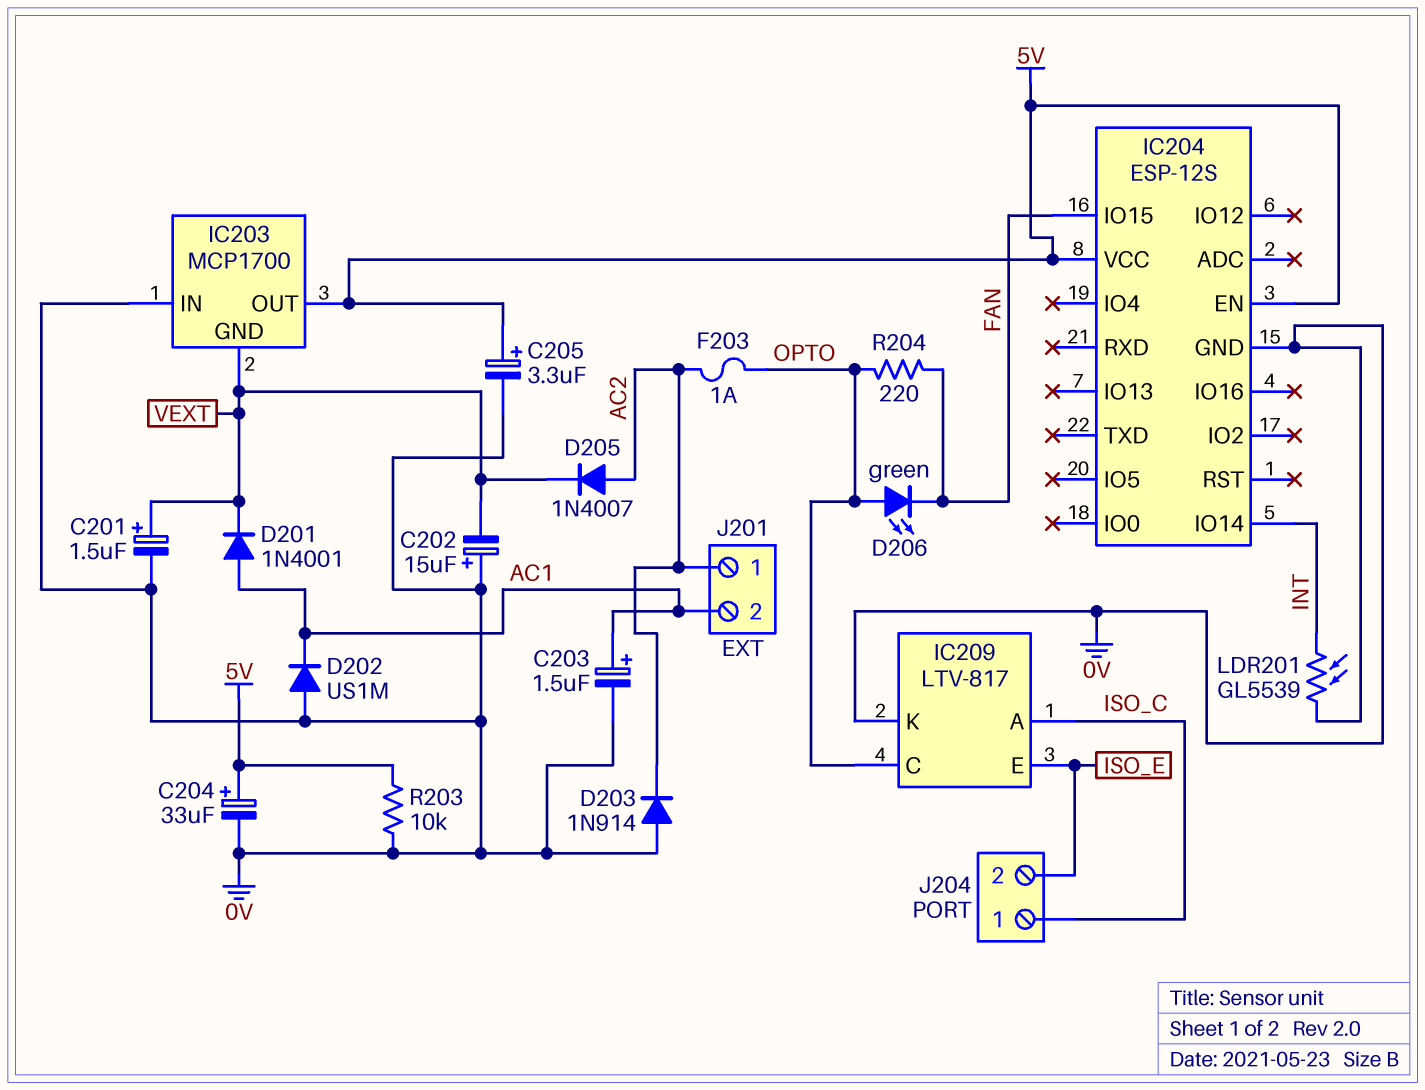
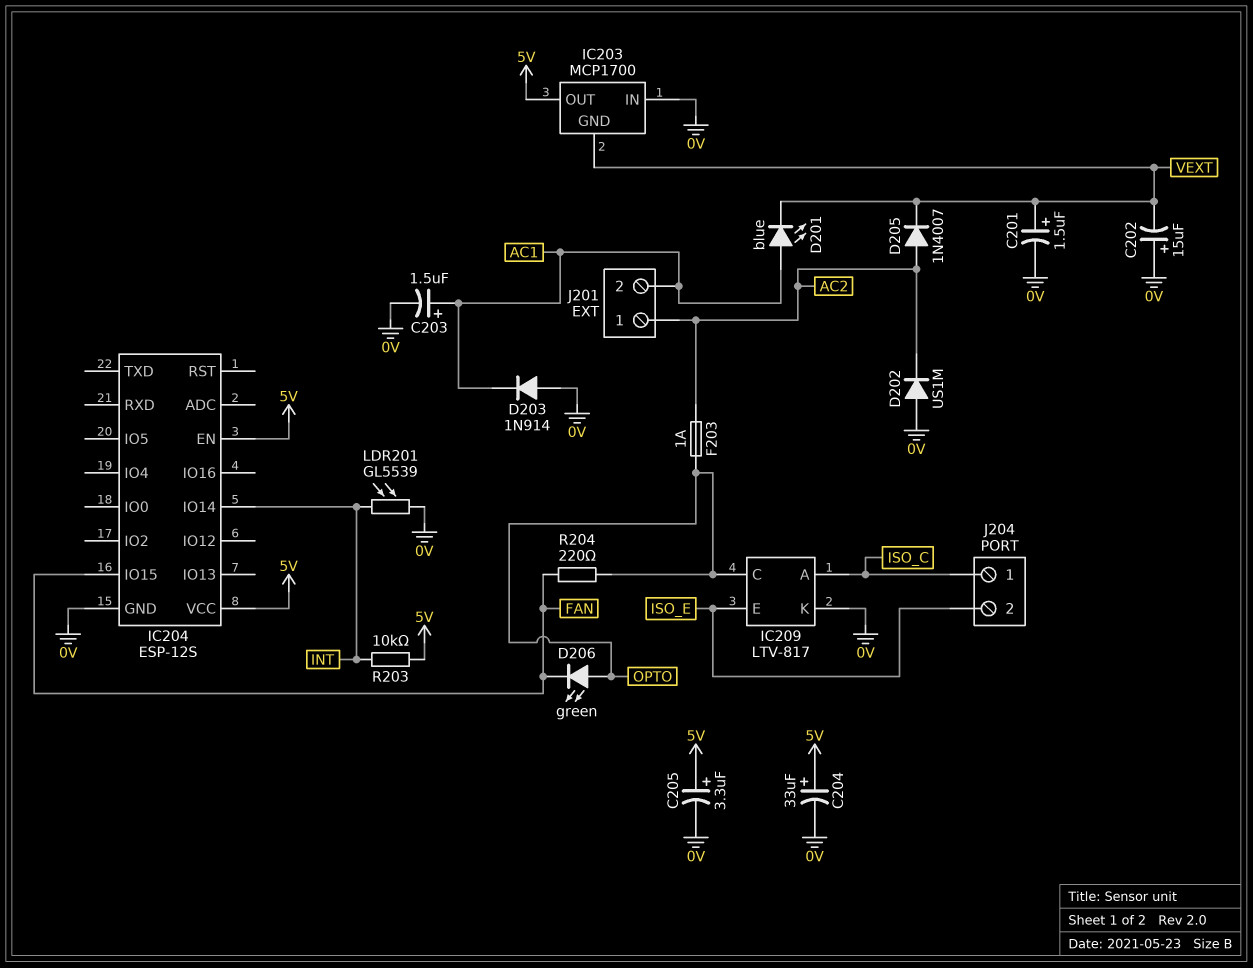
D201: diode 1N4001 (A AC1, K VEXT) -> LED blue (A AC1, K VEXT)
D202: diode US1M (A 0V, K AC1) -> diode US1M (A 0V, K AC2)
D203: diode 1N914 (A 0V, K AC2) -> diode 1N914 (A 0V, K AC1)
R203: 10k (0V, 5V) -> 10k (5V, INT)

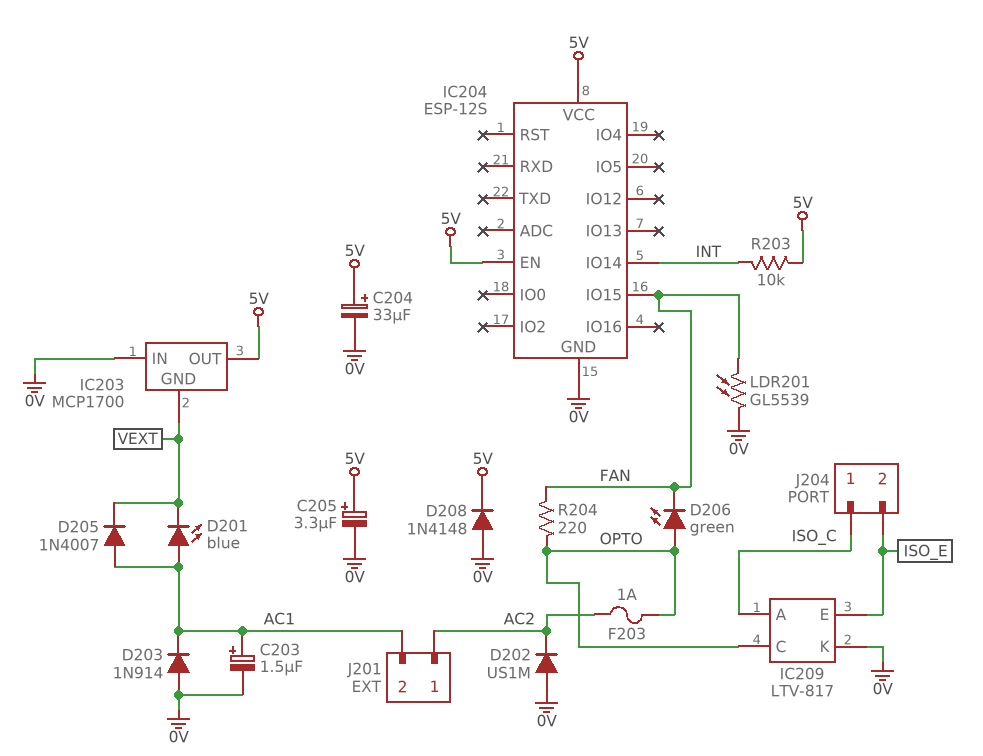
C201: 1.5uF (plus VEXT, minus 0V) -> none
C202: 15uF (plus 0V, minus VEXT) -> none
D205: diode 1N4007 (A AC2, K VEXT) -> diode 1N4007 (A AC1, K VEXT)
D208: none -> diode 1N4148 (A 0V, K 5V)
LDR201: GL5539 (0V, INT) -> GL5539 (0V, FAN)

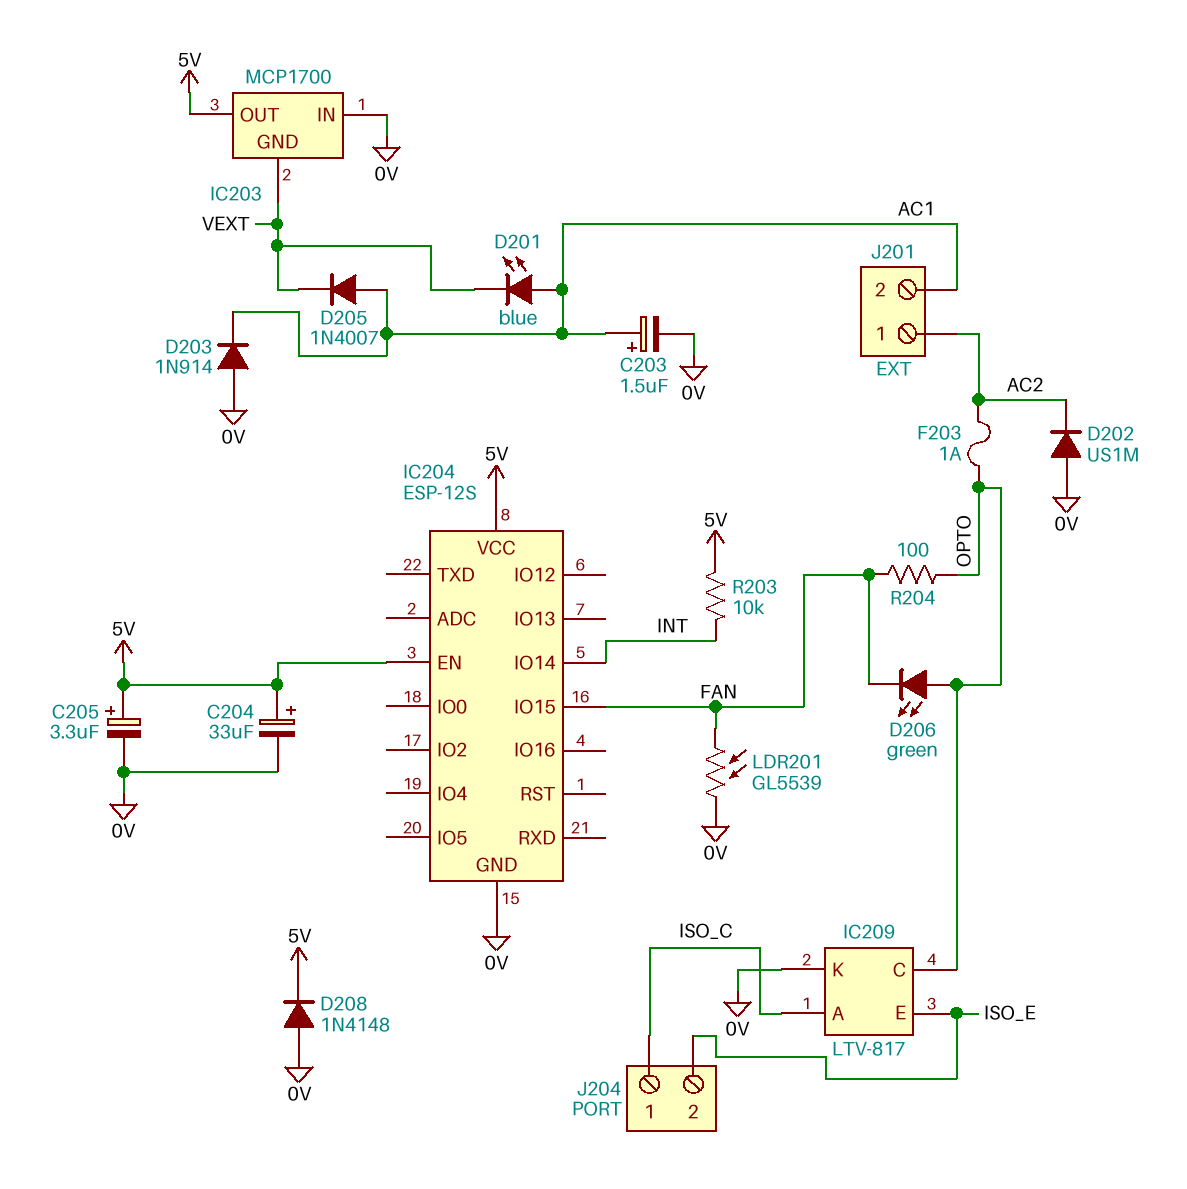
R204: 220 (FAN, OPTO) -> 100 (FAN, OPTO)

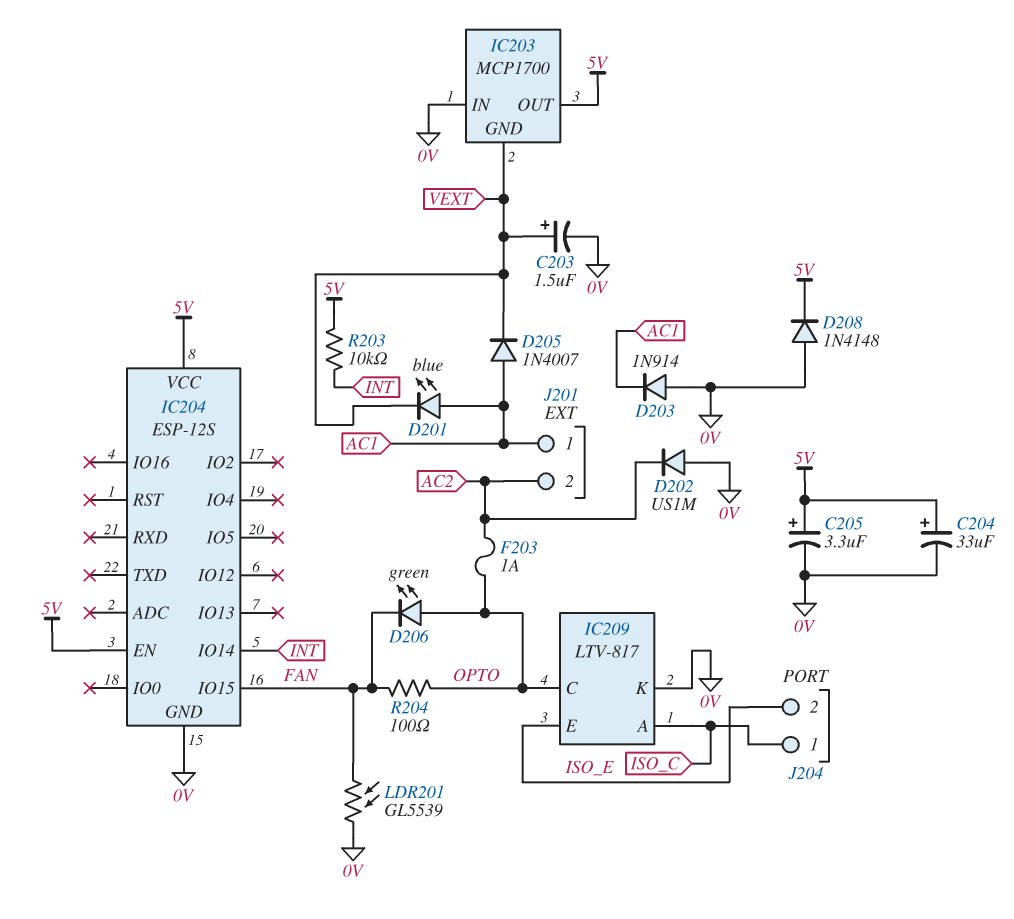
C203: 1.5uF (plus AC1, minus 0V) -> 1.5uF (plus VEXT, minus 0V)
J201 pin 1: AC2 -> AC1
J201 pin 2: AC1 -> AC2

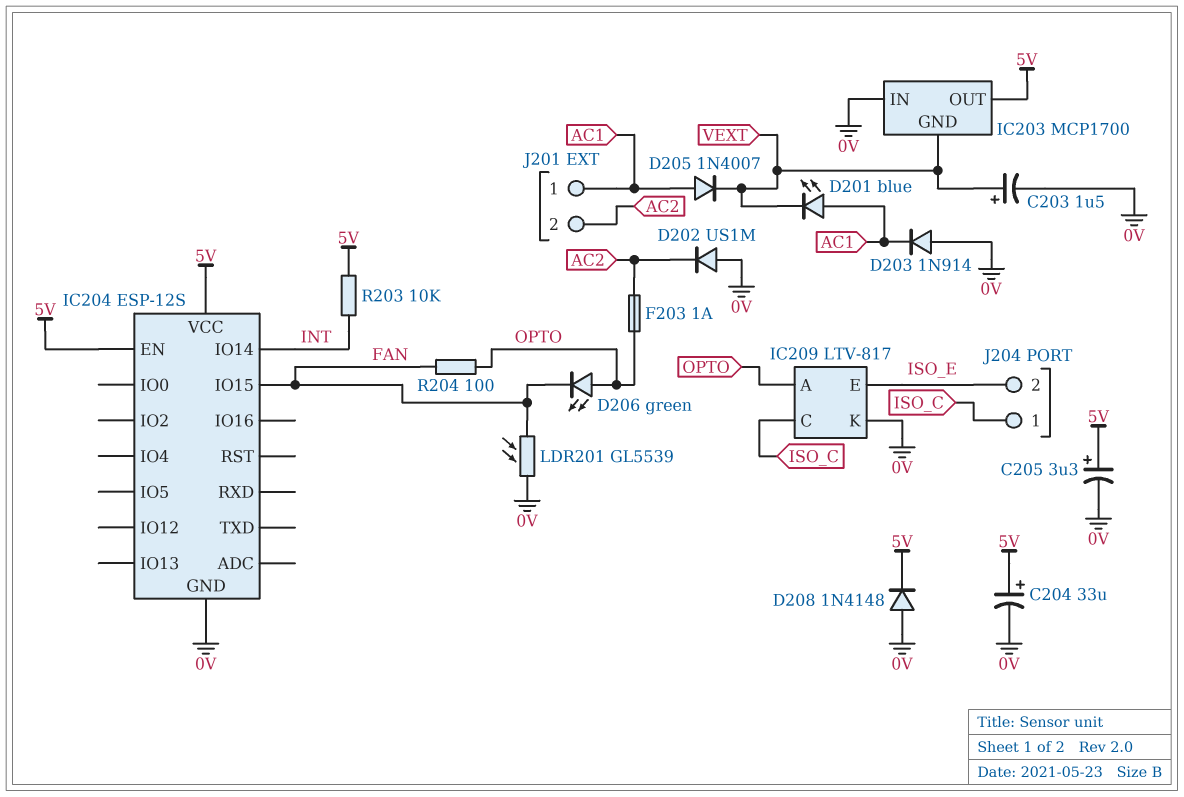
IC209 pin A: ISO_C -> OPTO
IC209 pin C: OPTO -> ISO_C

